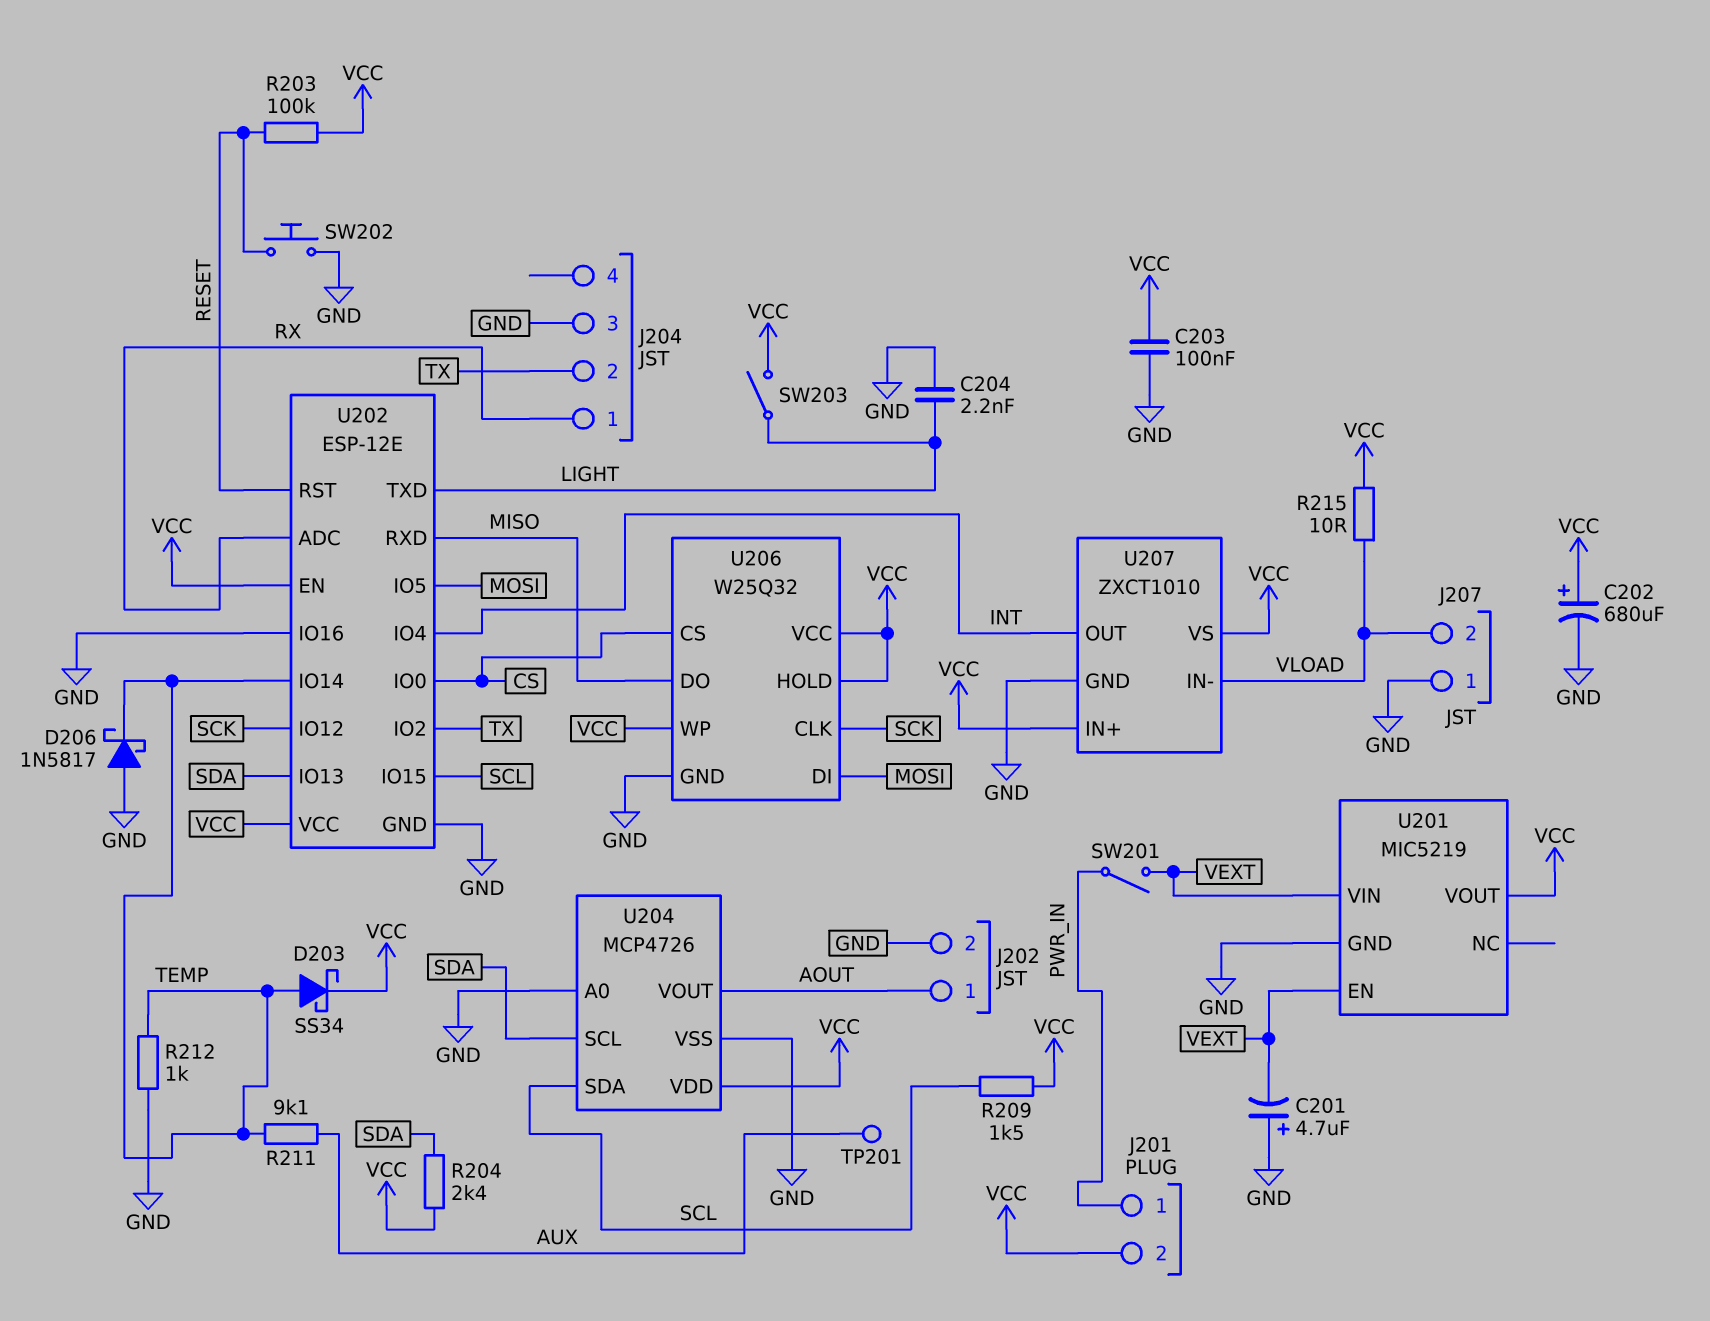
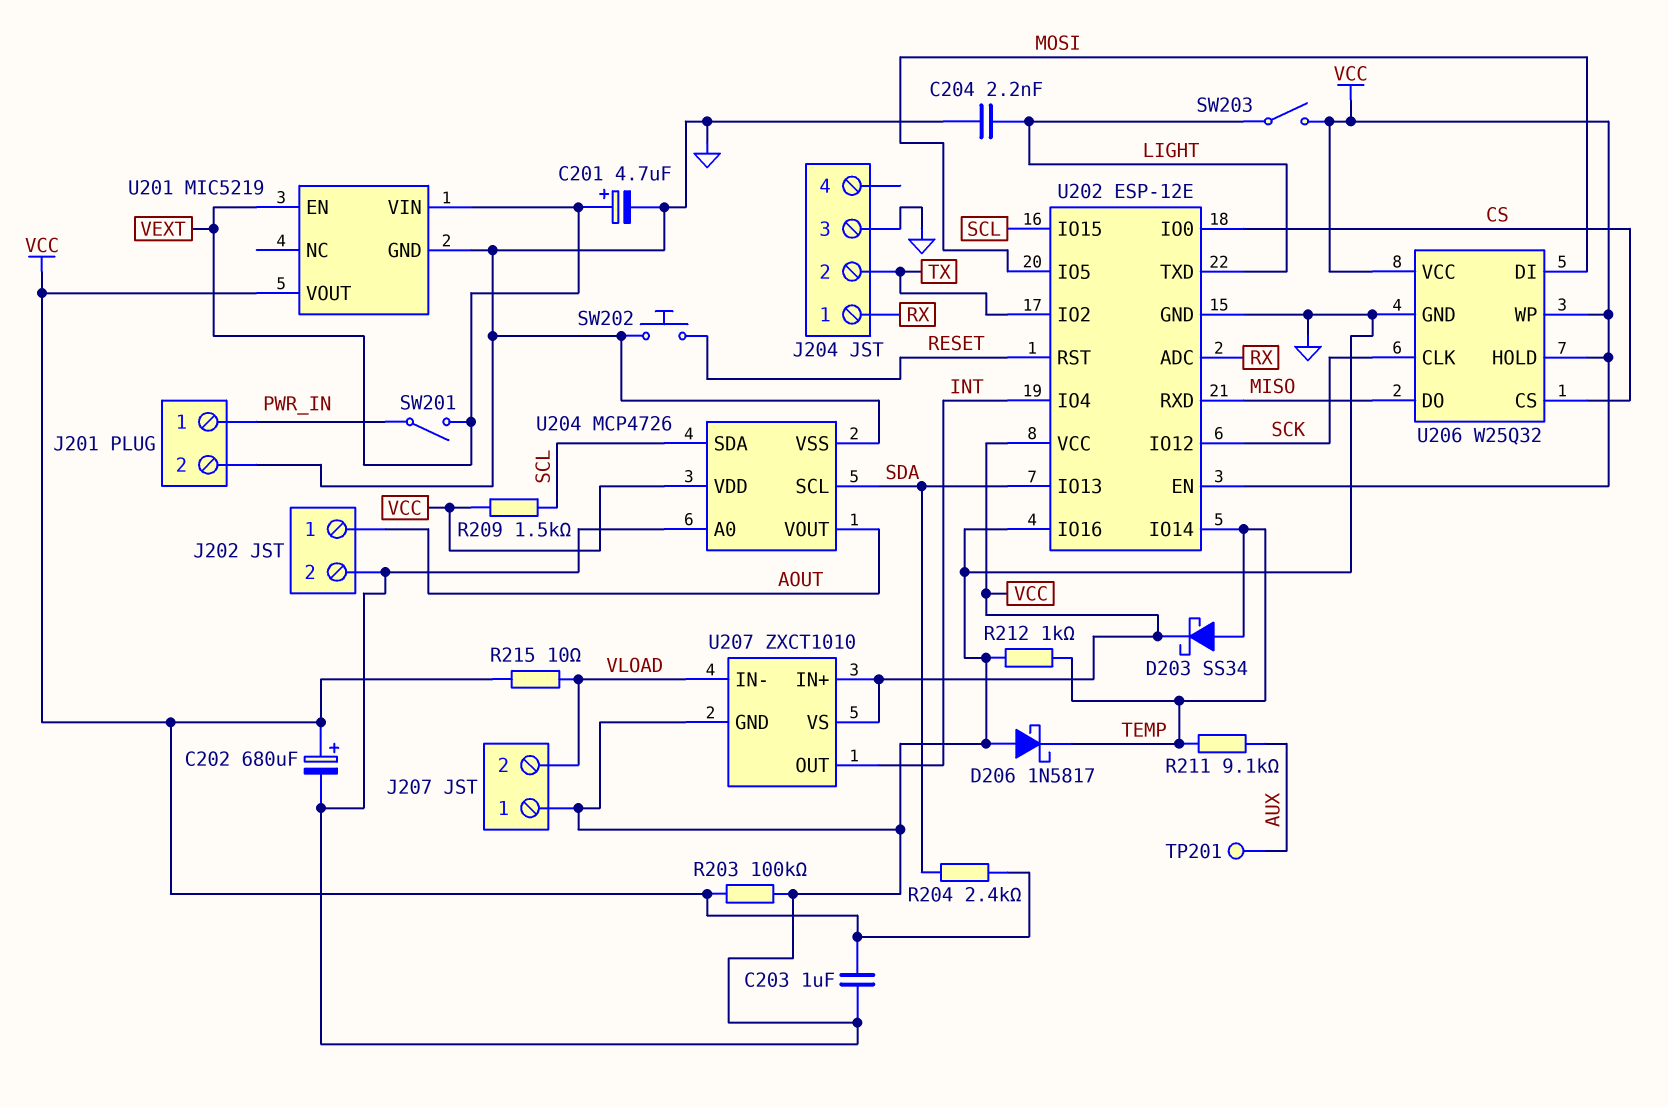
C201: 4.7uF (plus GND, minus VEXT) -> 4.7uF (plus VEXT, minus GND)
C203: 100nF (GND, VCC) -> 1uF (GND, VCC)
J201 pin 2: VCC -> GND
R203: 100k (RESET, VCC) -> 100k (GND, VCC)

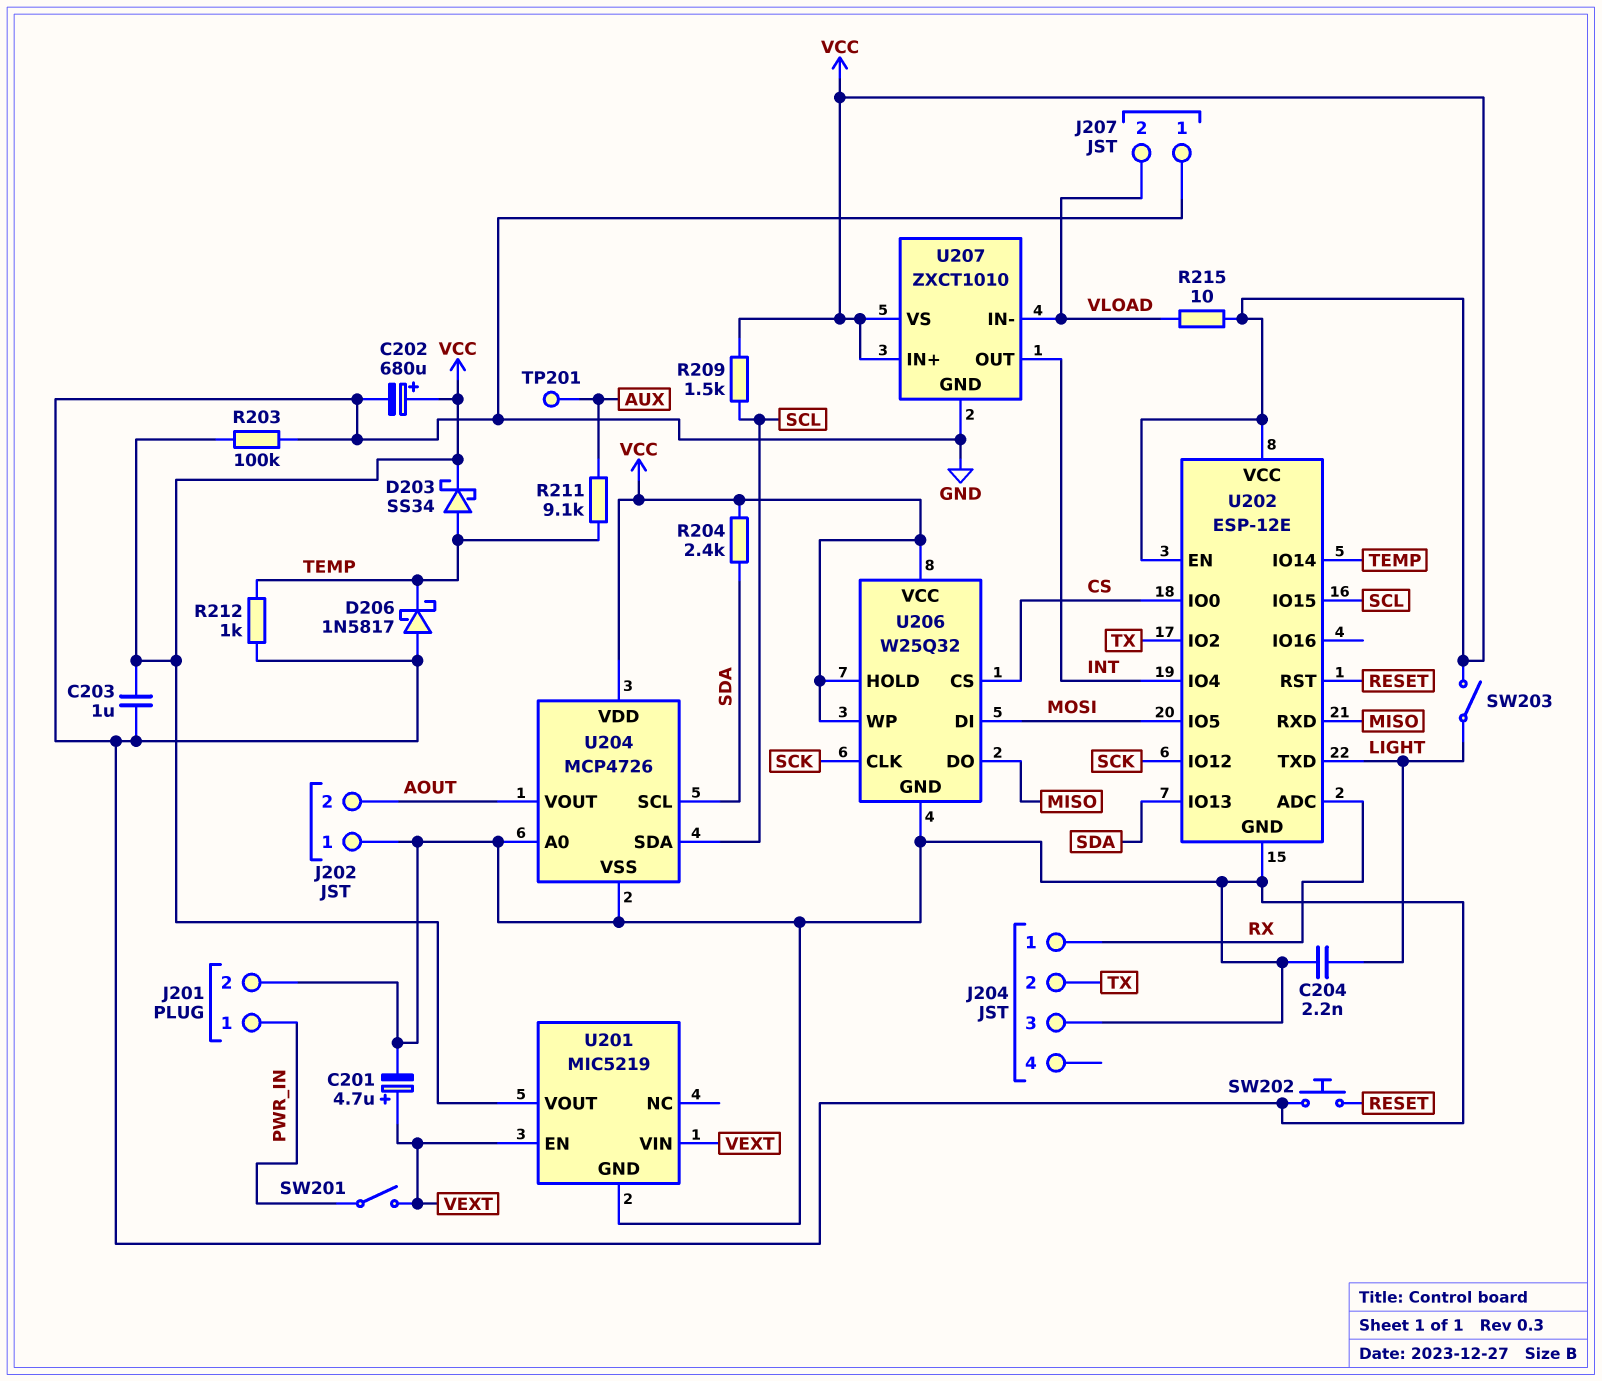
J202 pin 1: AOUT -> GND
J202 pin 2: GND -> AOUT
U202 pin IO16: GND -> none

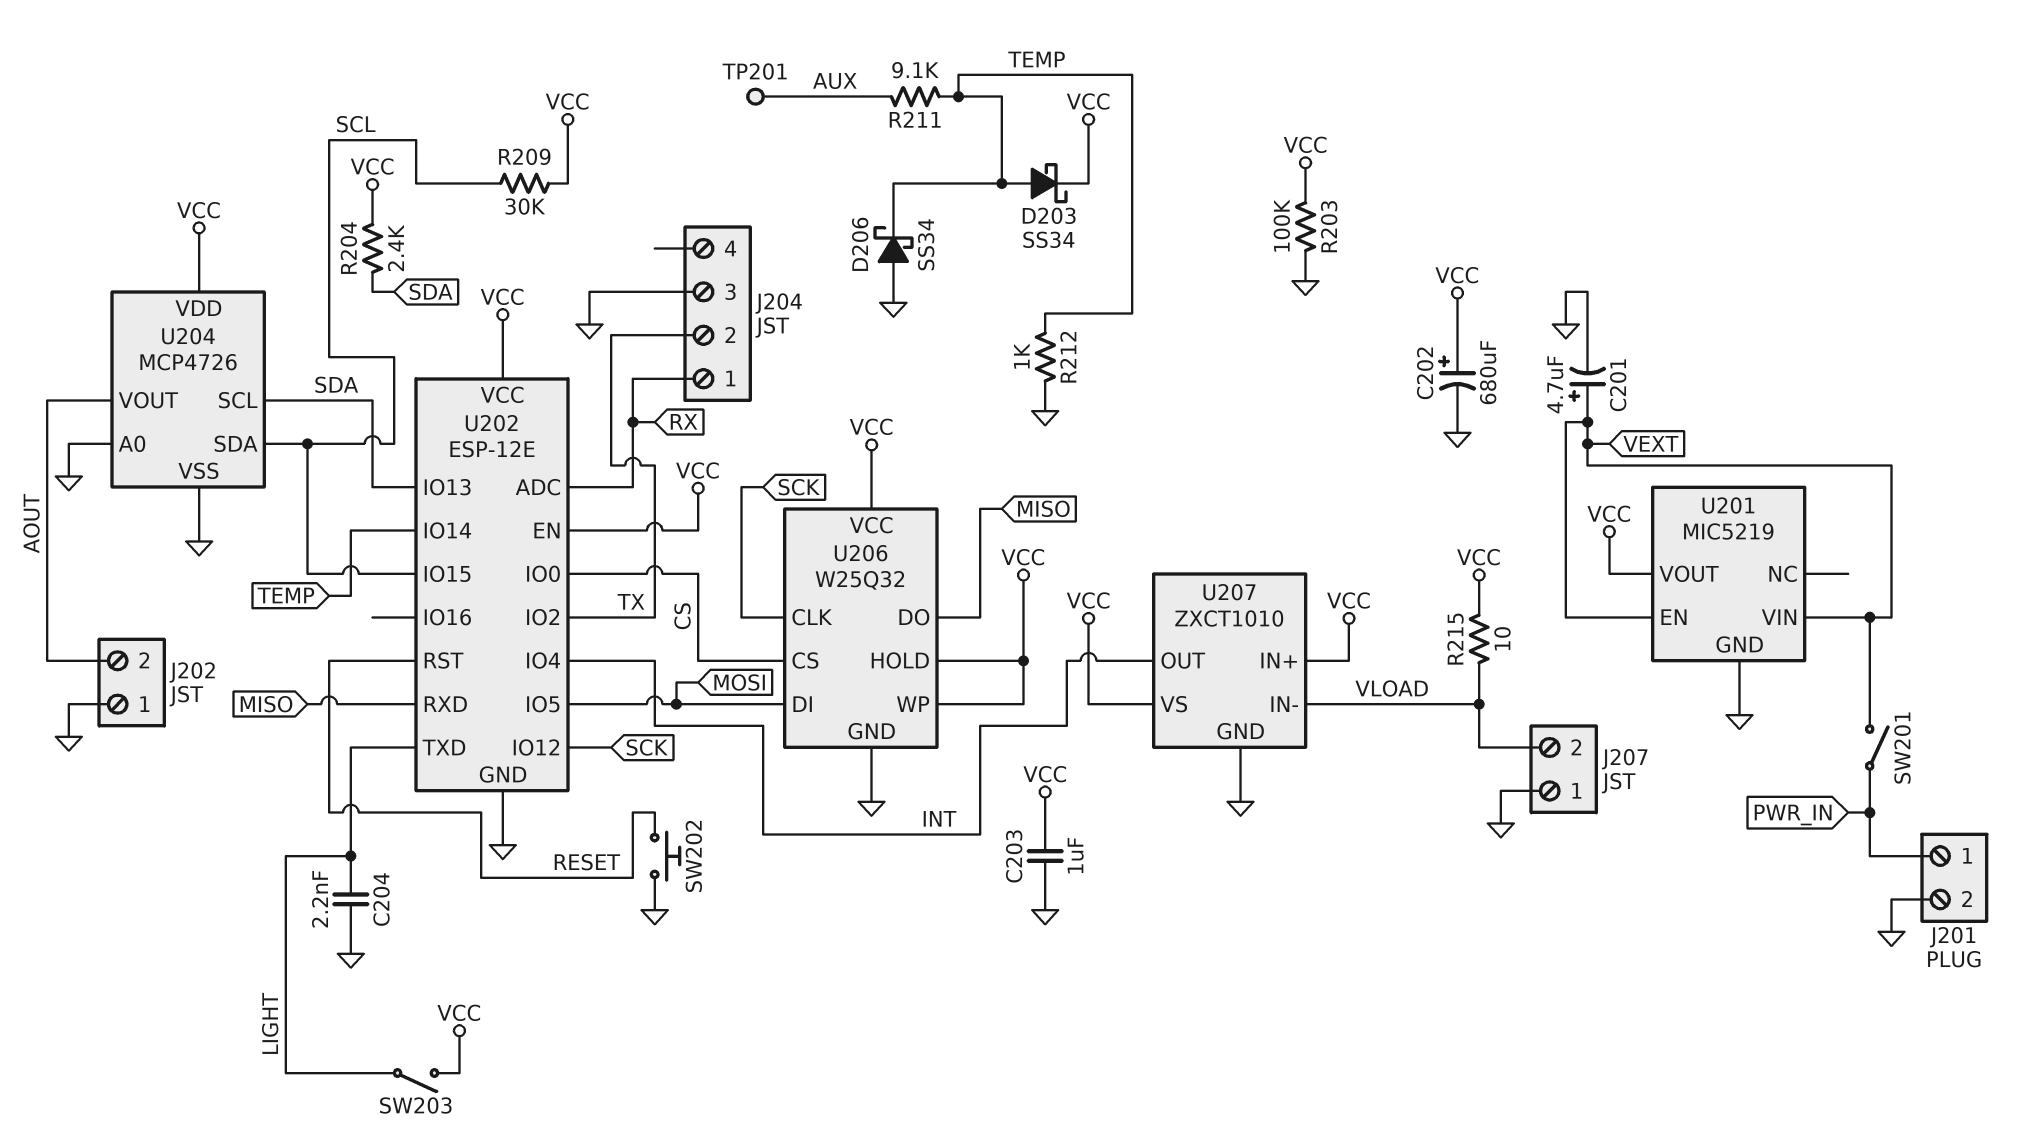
D206: schottky 1N5817 (A GND, K TEMP) -> schottky SS34 (A GND, K TEMP)
R209: 1.5k (SCL, VCC) -> 30k (SCL, VCC)

